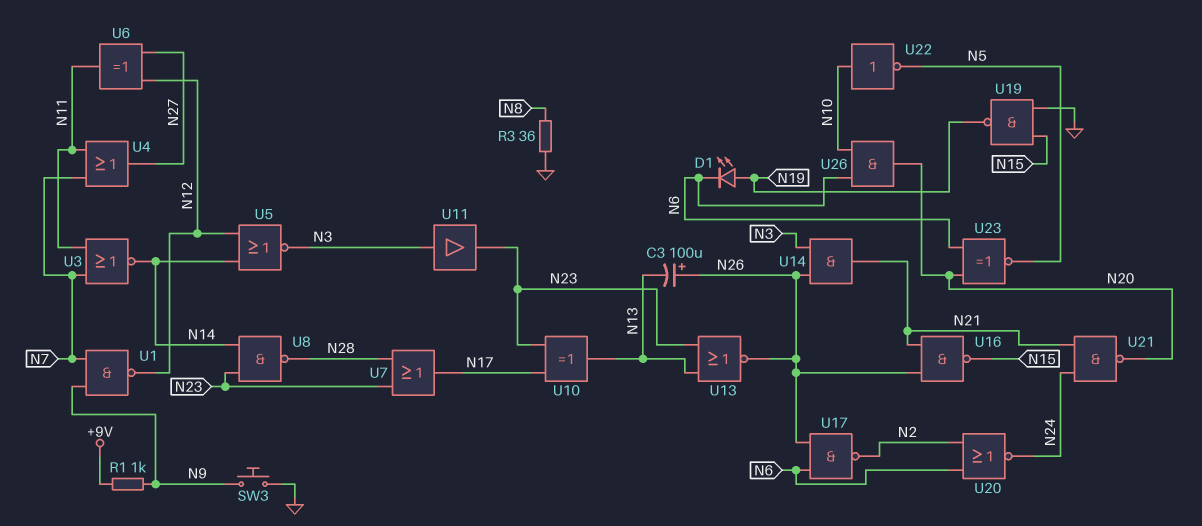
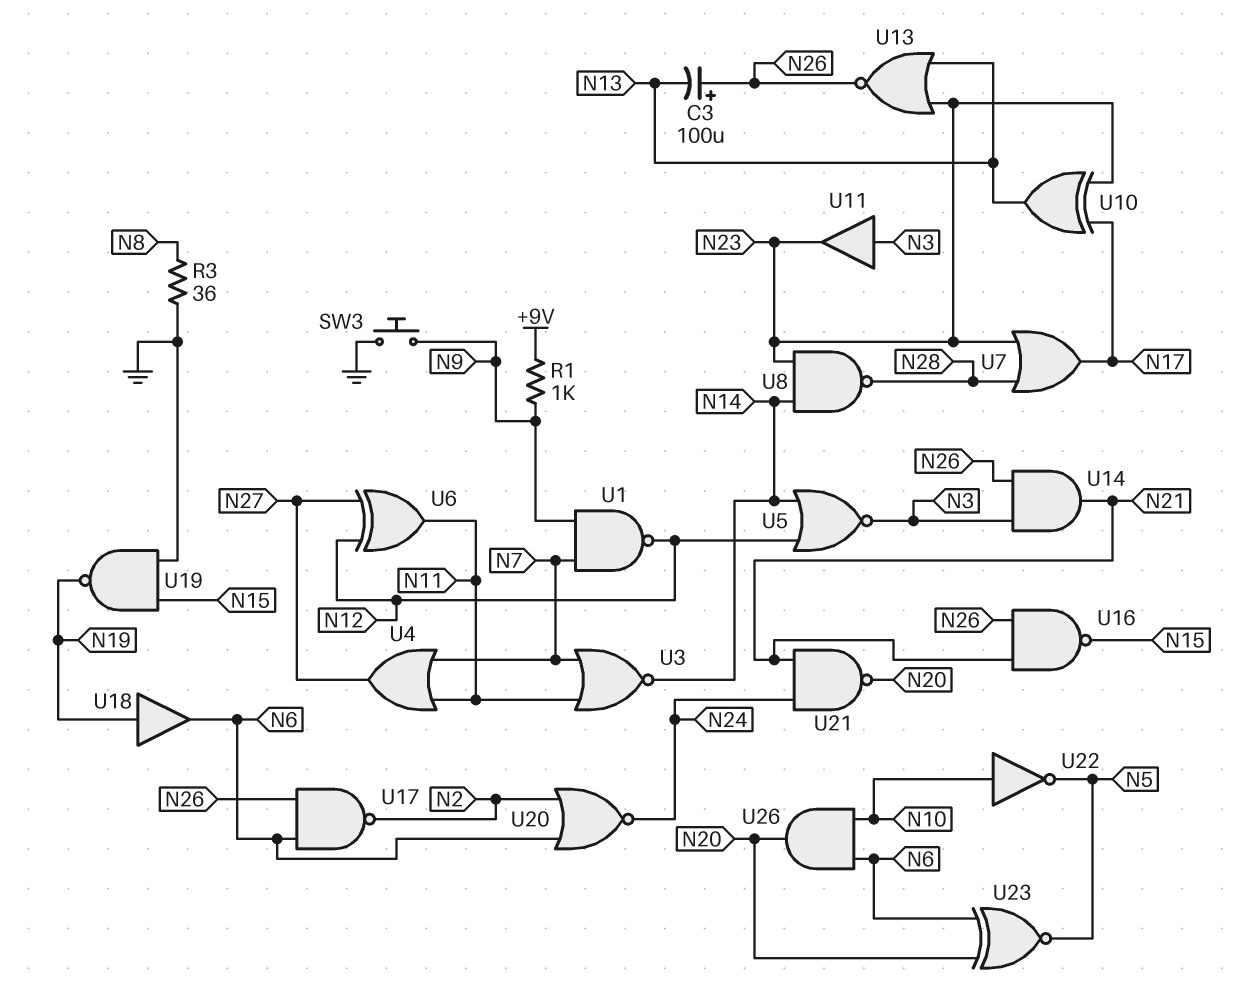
D1: LED (A N19, K N6) -> none
U18: none -> buffer (in N19, out N6)

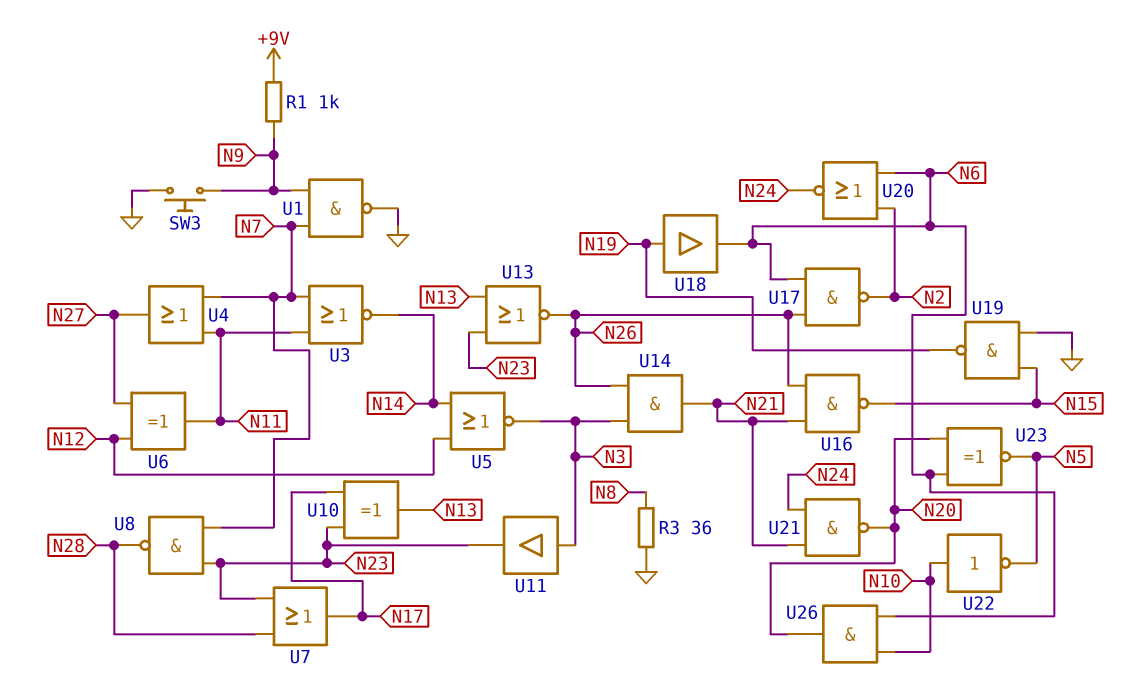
C3: 100uF (plus N26, minus N13) -> none
U1: NAND (in N7, in N9, out N12) -> NAND (in N7, in N9, out GND)
U8: NAND (in N14, in N23, out N28) -> NAND (in N7, in N23, out N28)

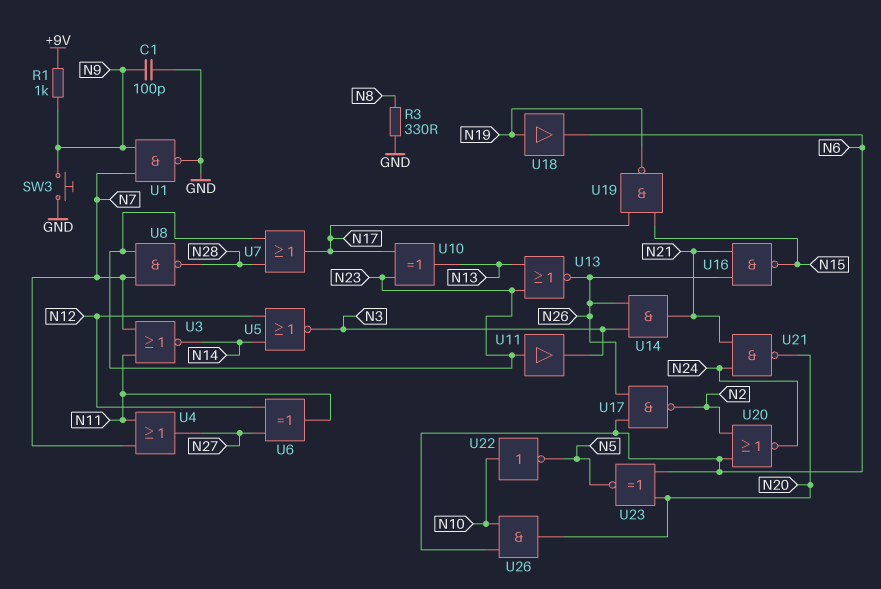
C1: none -> 100pF (GND, N9)
R3: 36 (GND, N8) -> 330 (GND, N8)
U11: buffer (in N3, out N23) -> buffer (in N23, out N3)
U19: NAND (in GND, in N15, out N19) -> NAND (in N15, in N17, out N19)

